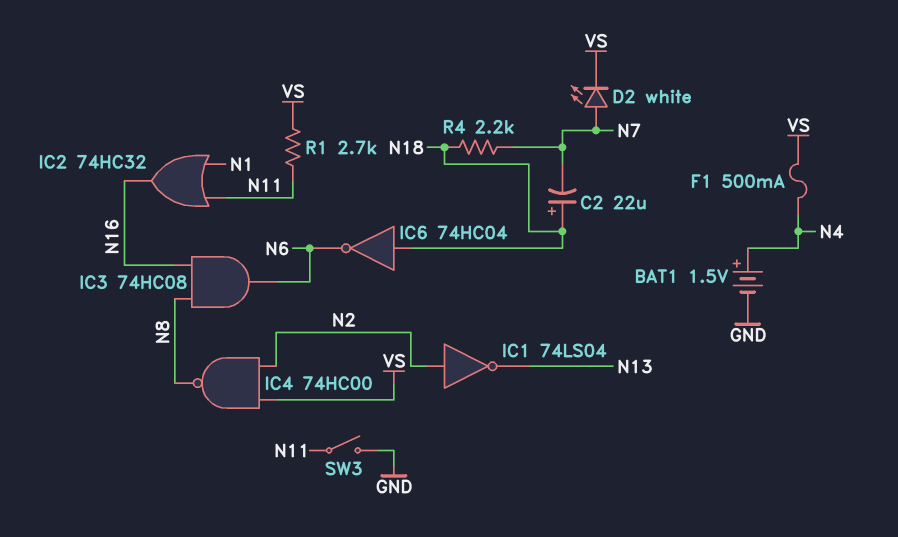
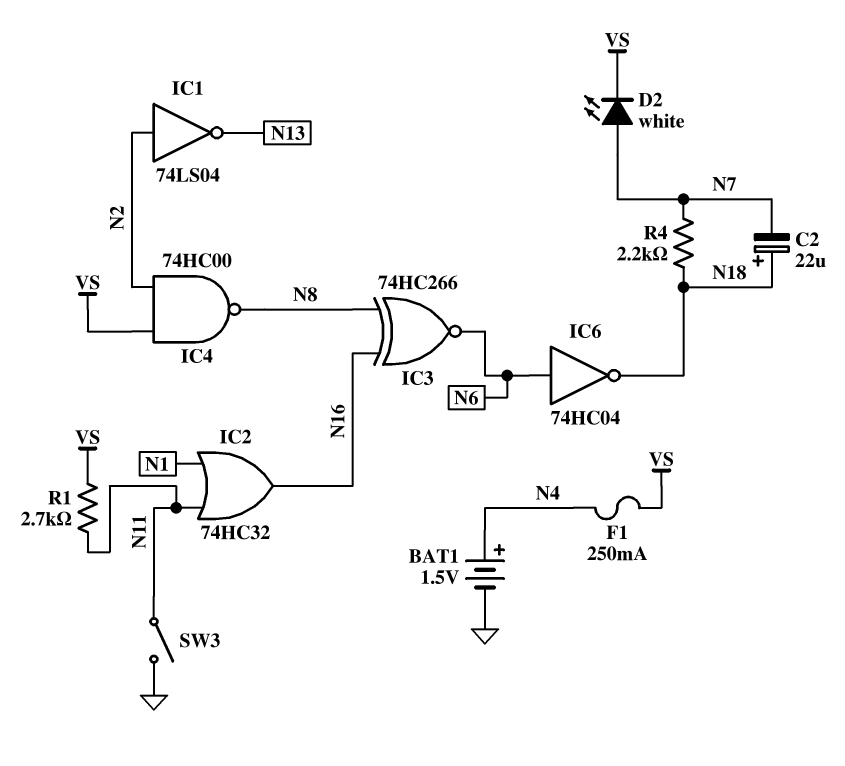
F1: 500mA (N4, VS) -> 250mA (N4, VS)
IC3: AND 74HC08 (in N8, in N16, out N6) -> XNOR 74HC266 (in N8, in N16, out N6)
IC6: NOT 74HC04 (in N18, out N6) -> NOT 74HC04 (in N6, out N18)

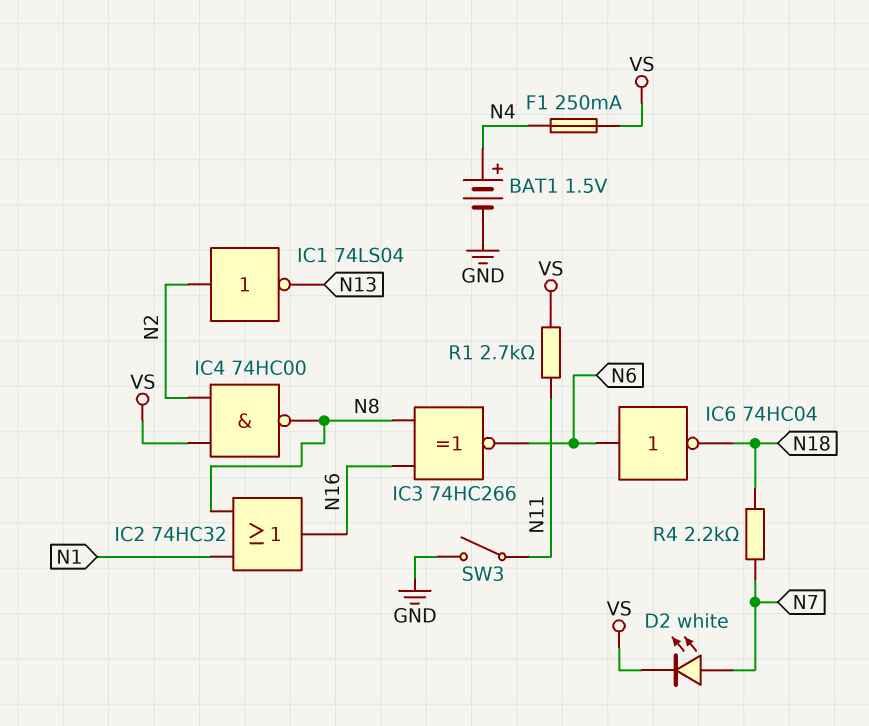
C2: 22uF (plus N18, minus N7) -> none
IC2: OR 74HC32 (in N1, in N11, out N16) -> OR 74HC32 (in N1, in N8, out N16)

